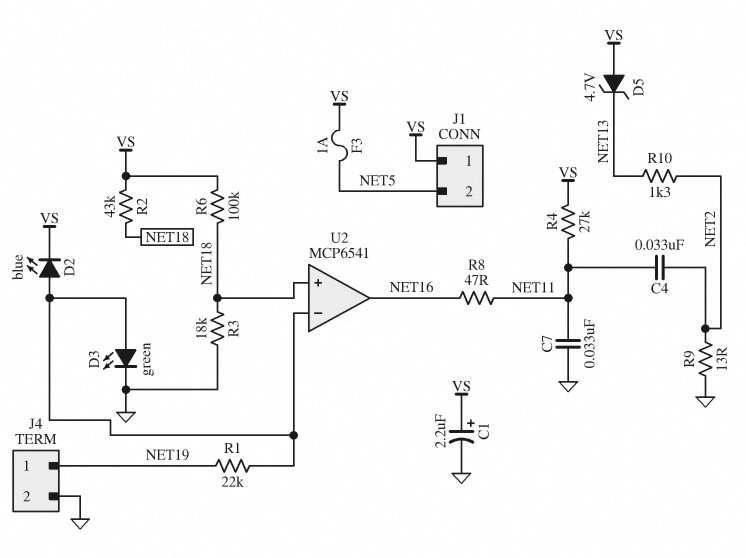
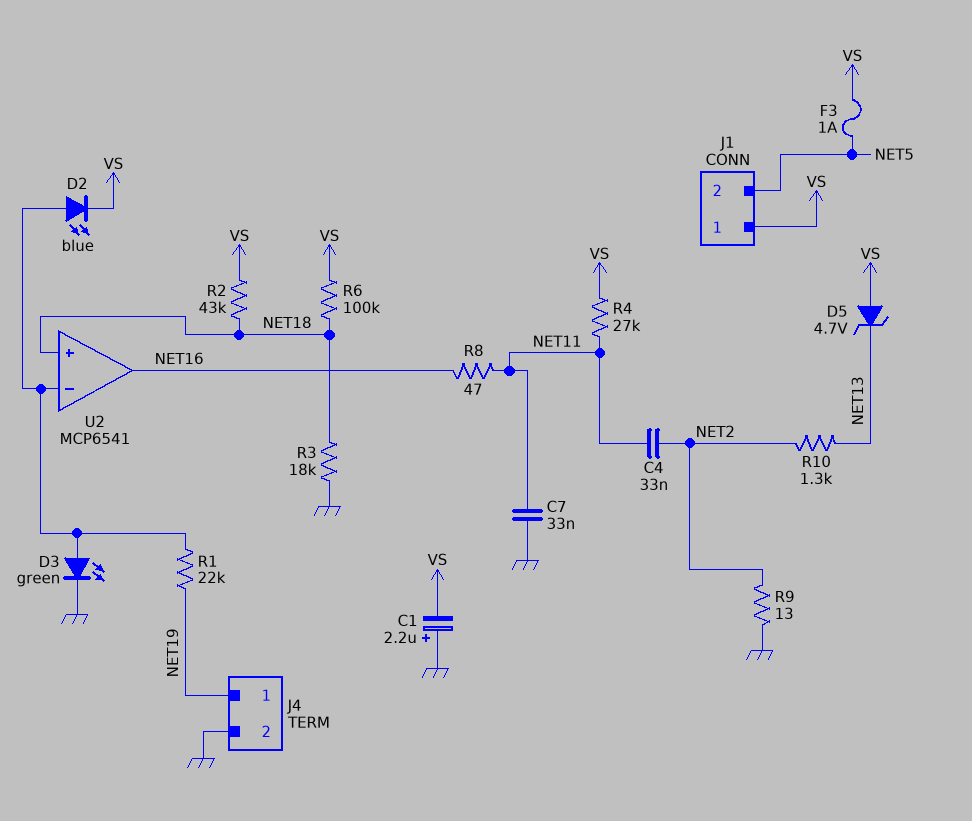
C1: 2.2uF (plus VS, minus GND) -> 2.2uF (plus GND, minus VS)

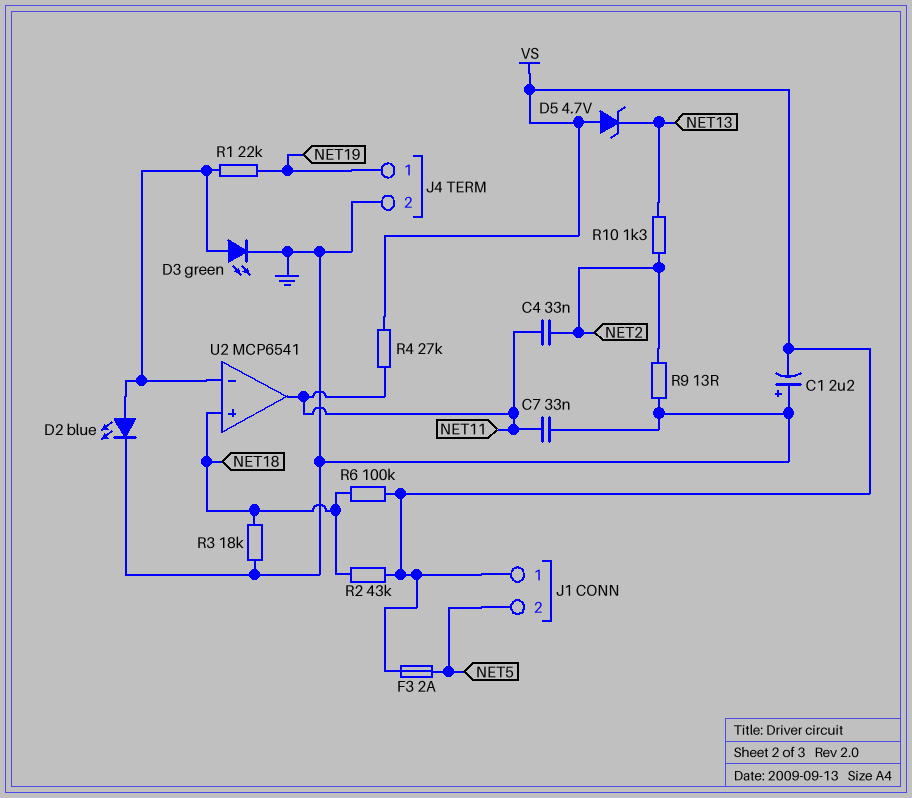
D2: LED blue (A U2/in-, K VS) -> LED blue (A U2/in-, K GND)
F3: 1A (NET5, VS) -> 2A (NET5, VS)
R8: 47 (NET11, NET16) -> none
U2 pin out: NET16 -> NET11

